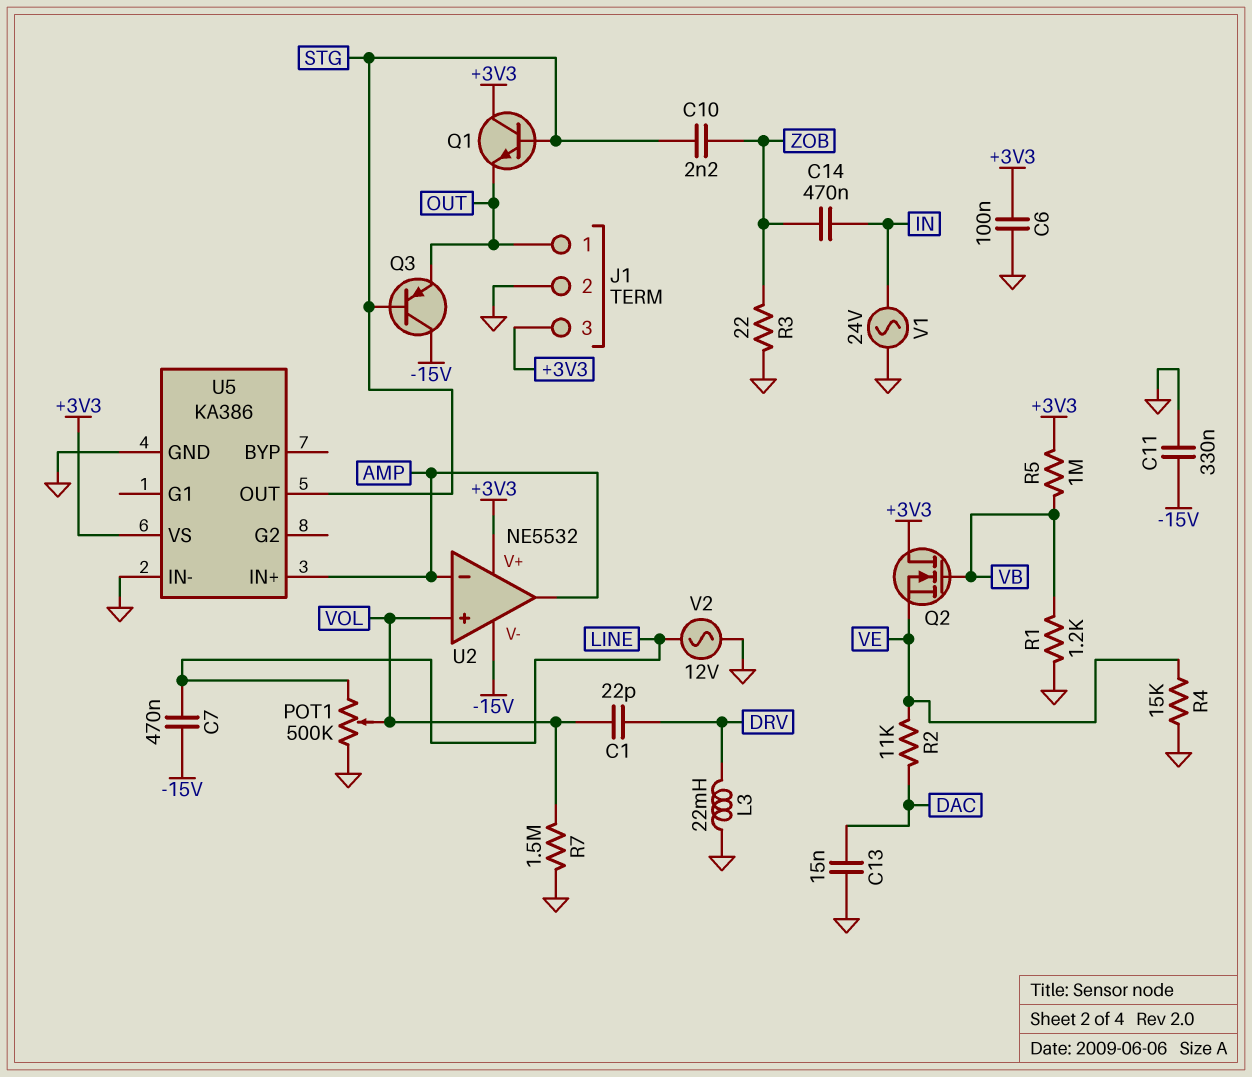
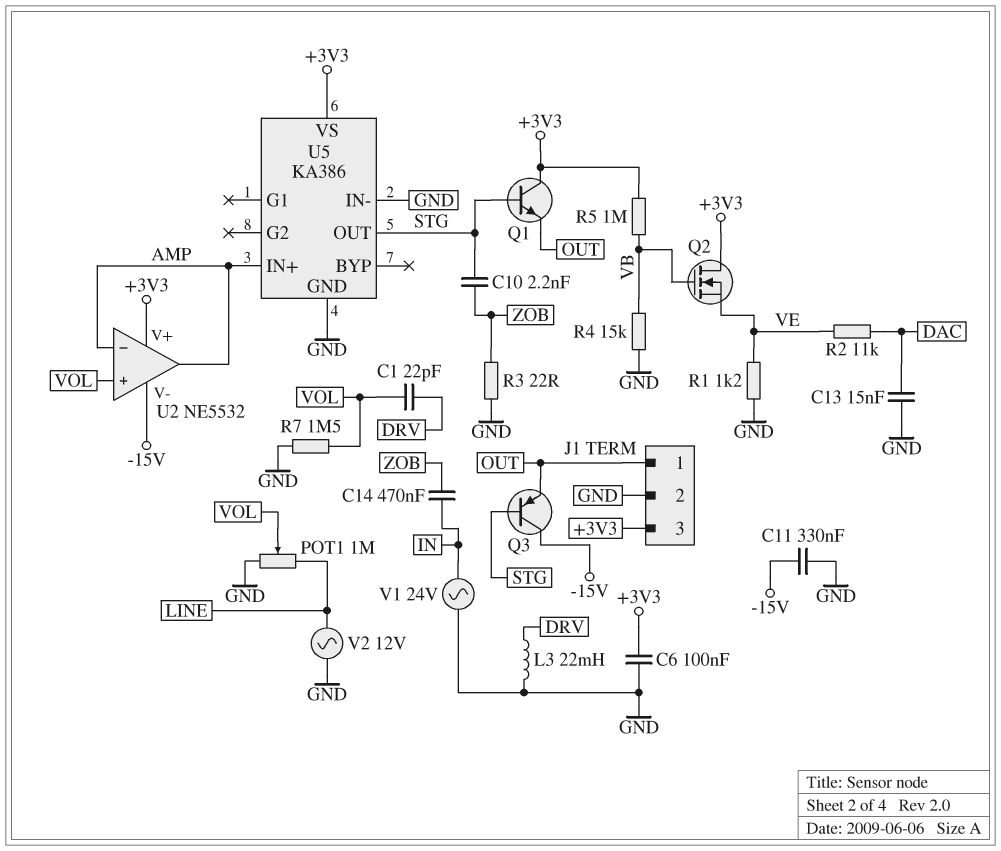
C7: 470nF (-15V, LINE) -> none
POT1: 500k (GND, LINE, wiper VOL) -> 1M (GND, LINE, wiper VOL)
R1: 1.2k (GND, VB) -> 1.2k (GND, VE)
R4: 15k (GND, VE) -> 15k (GND, VB)

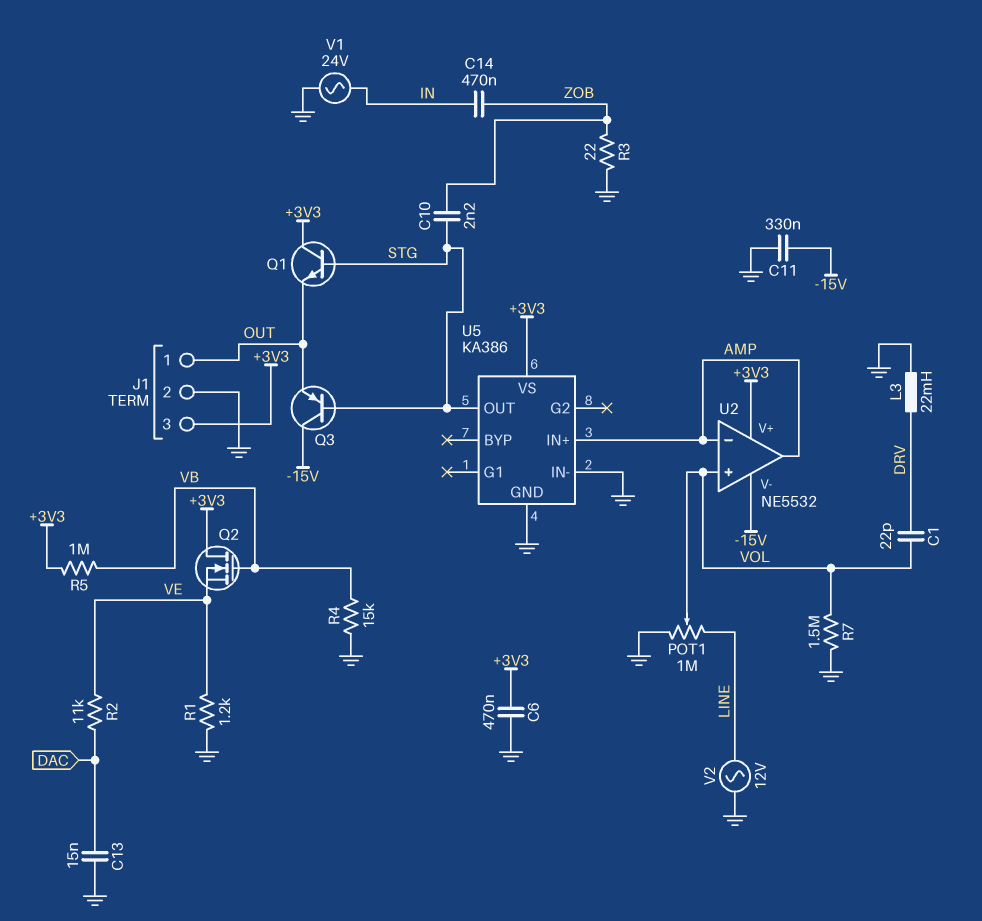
C6: 100nF (+3V3, GND) -> 470nF (+3V3, GND)

